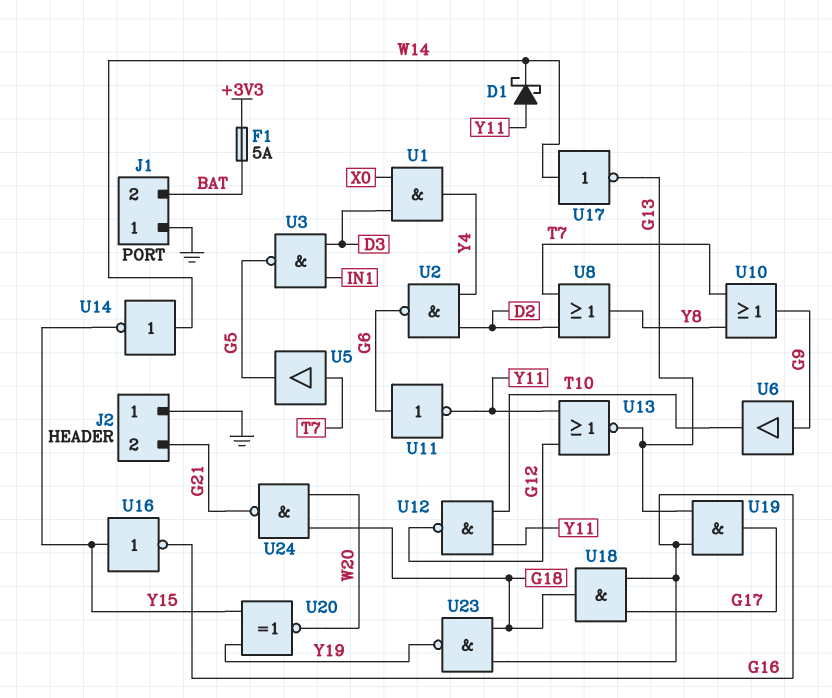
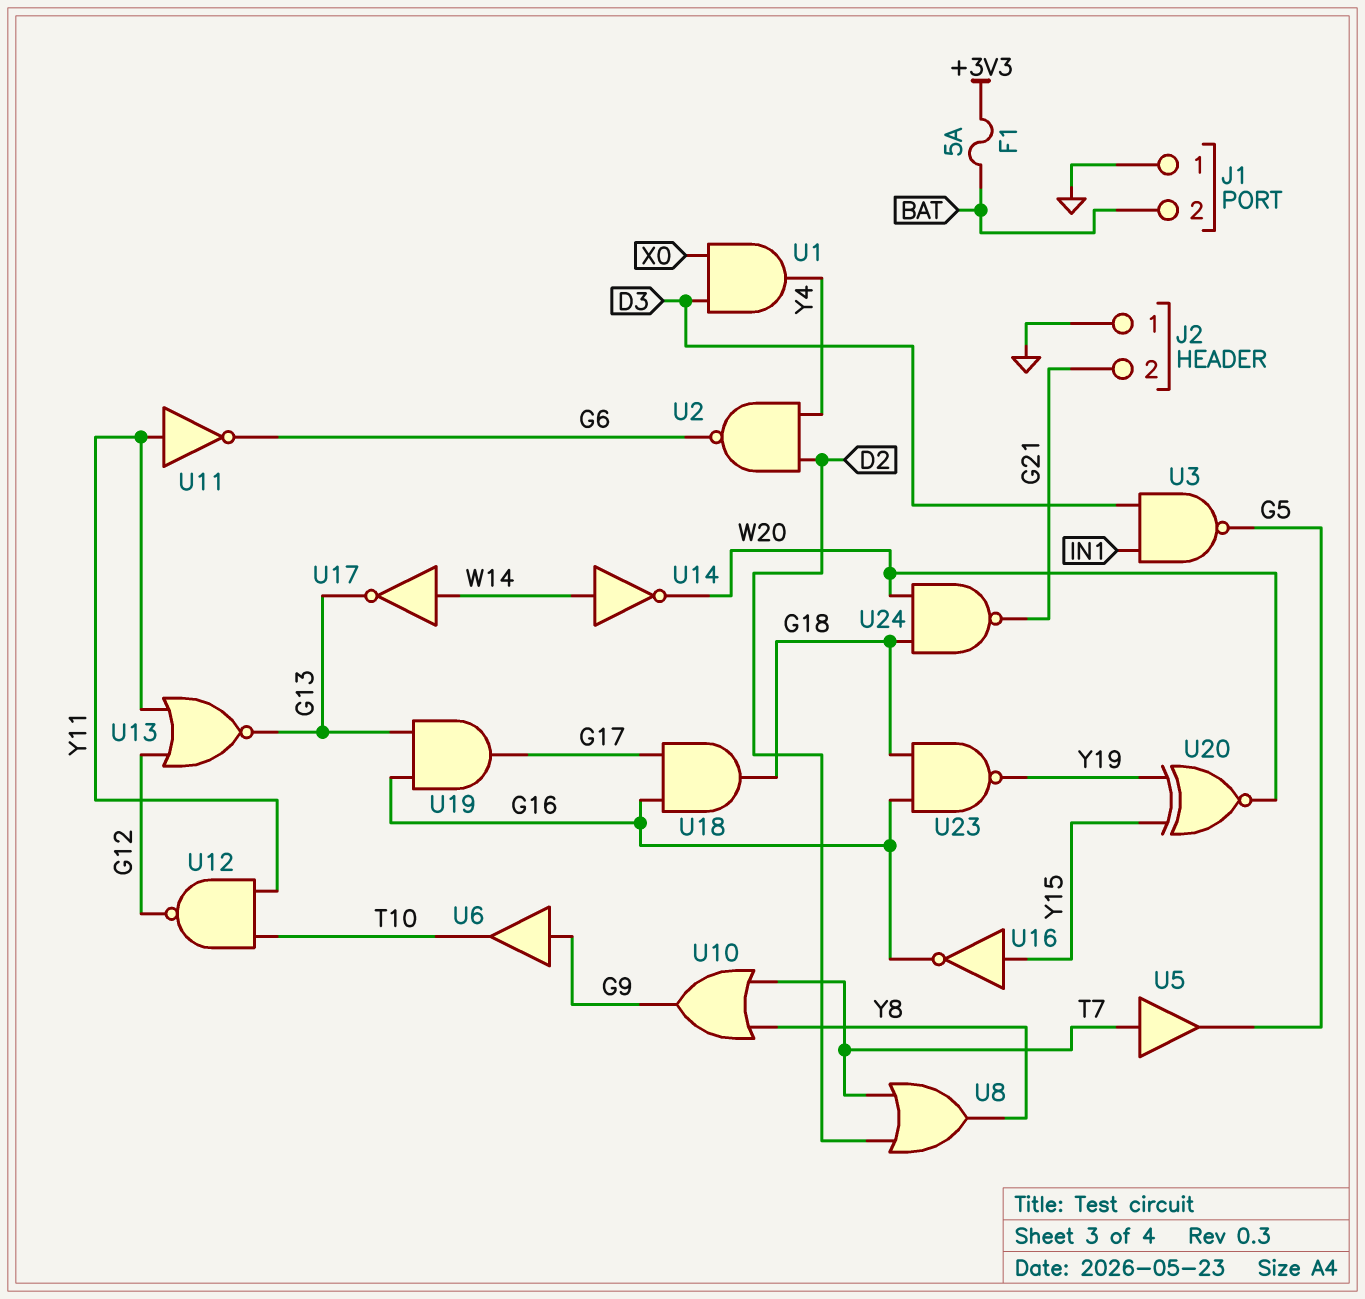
D1: schottky (A Y11, K W14) -> none
U11: NOT (in G6, out Y11) -> NOT (in Y11, out G6)
U14: NOT (in W14, out Y15) -> NOT (in W14, out W20)

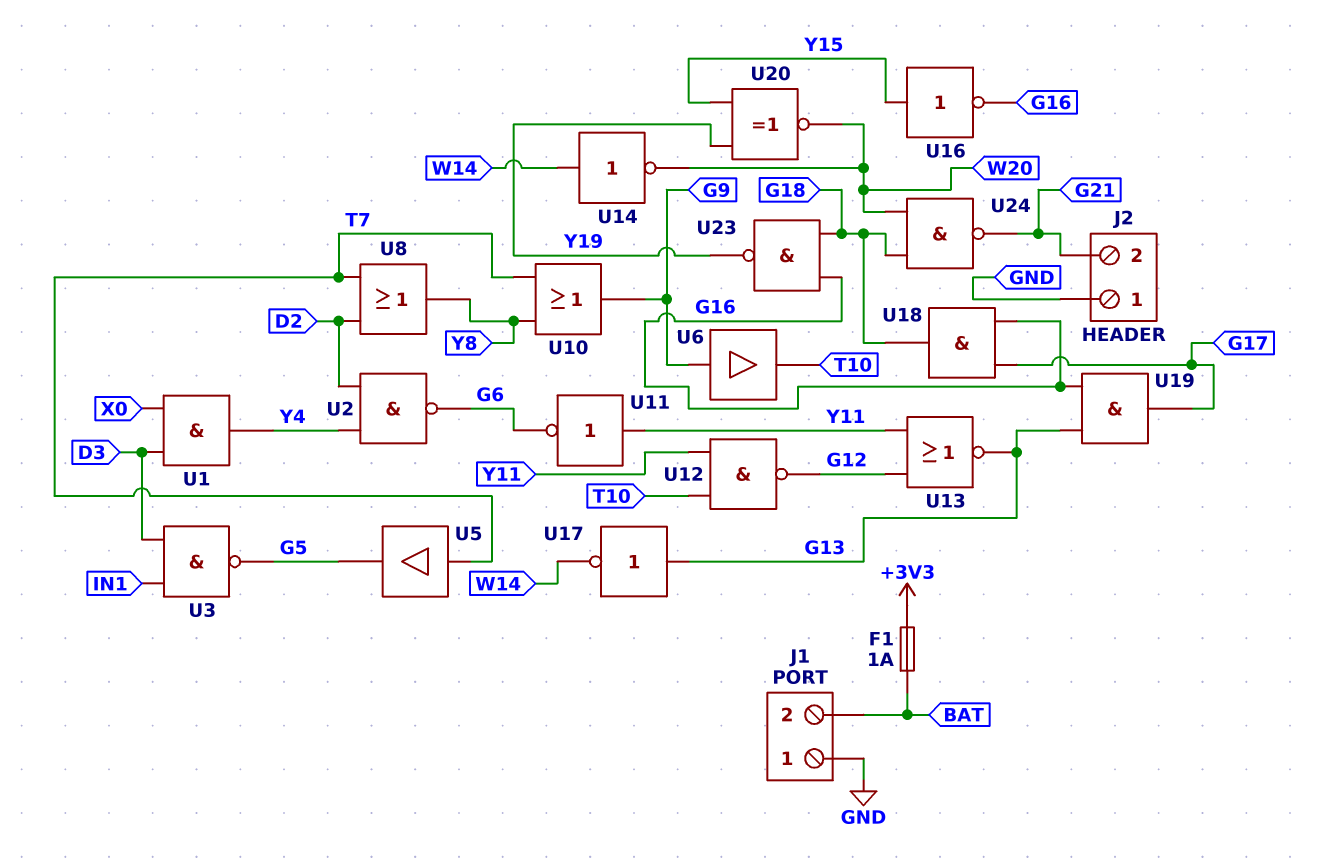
F1: 5A (+3V3, BAT) -> 1A (+3V3, BAT)
U17: NOT (in W14, out G13) -> NOT (in G13, out W14)

